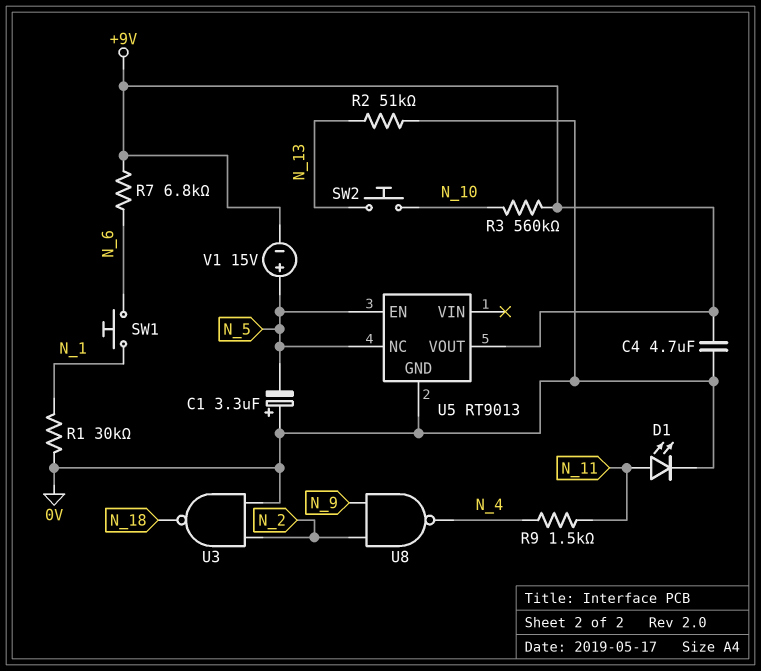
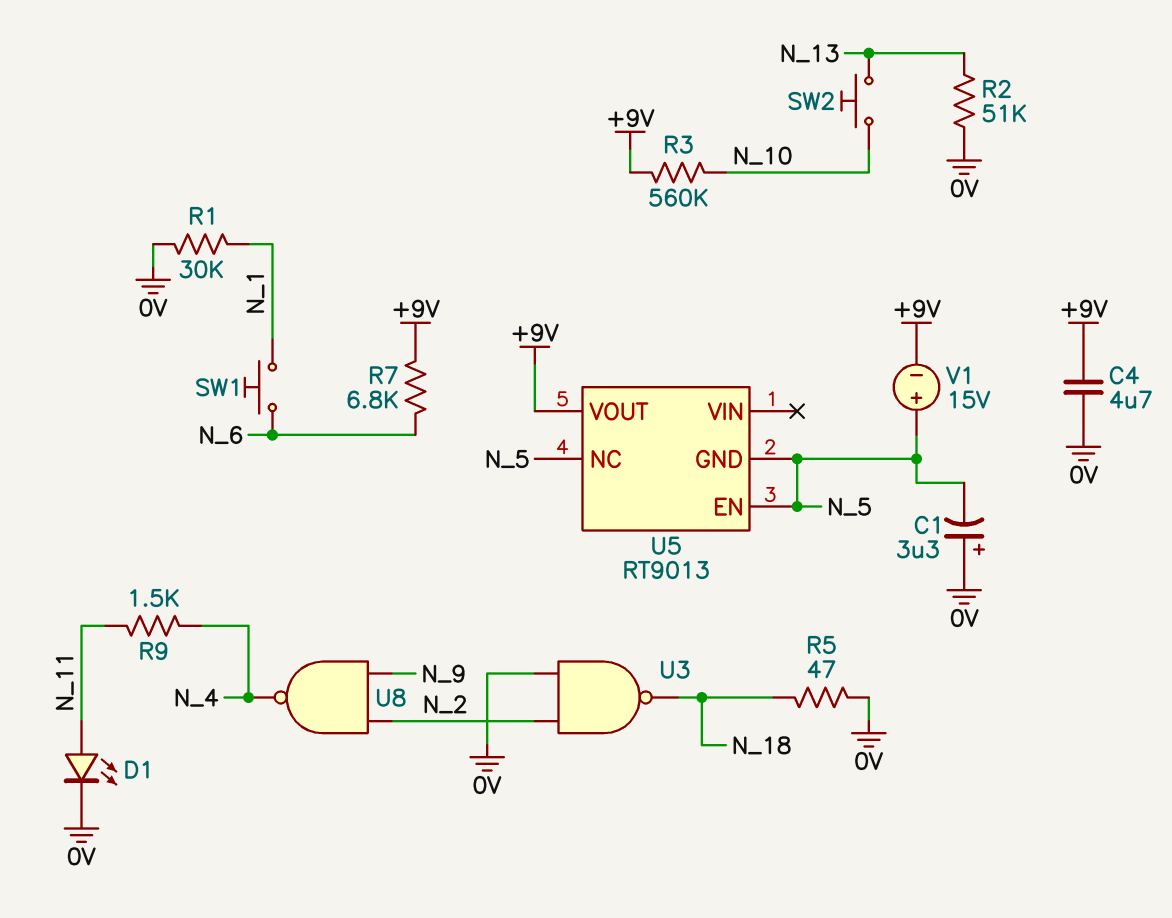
R5: none -> 47 (0V, N_18)
U5 pin GND: 0V -> N_5

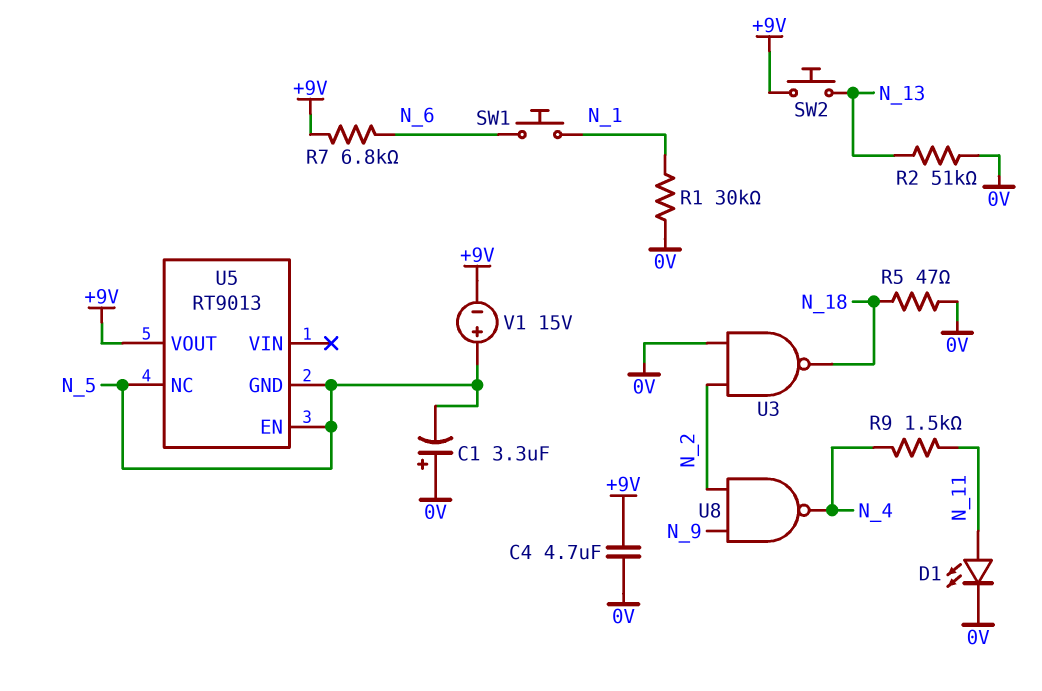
R3: 560k (+9V, N_10) -> none
SW2: button (N_10, N_13) -> button (+9V, N_13)

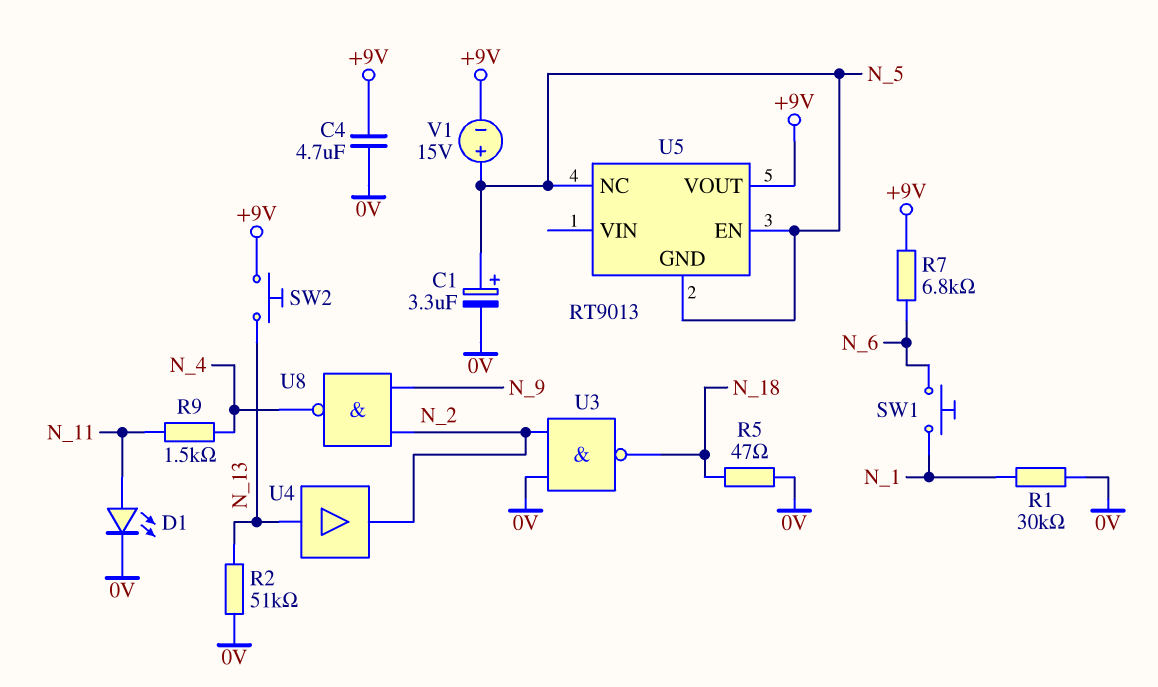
C1: 3.3uF (plus 0V, minus N_5) -> 3.3uF (plus N_5, minus 0V)
U4: none -> buffer (in N_13, out N_2)

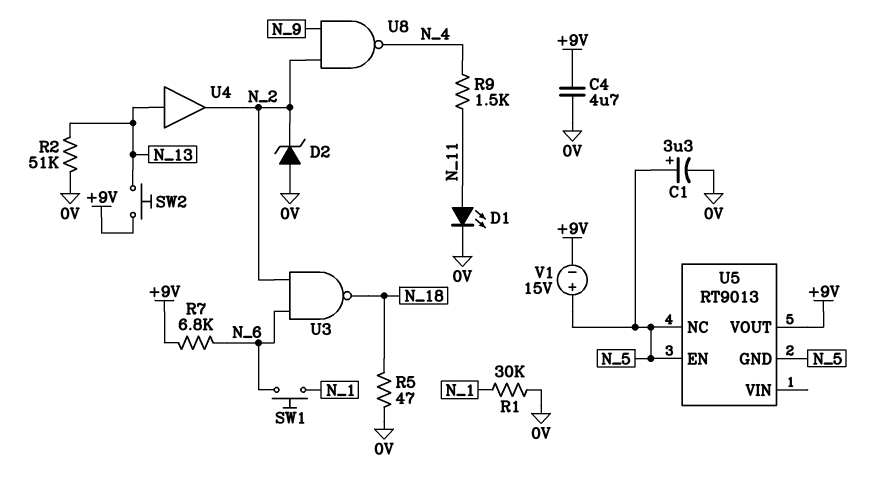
D2: none -> zener (A 0V, K N_2)
U3: NAND (in 0V, in N_2, out N_18) -> NAND (in N_2, in N_6, out N_18)

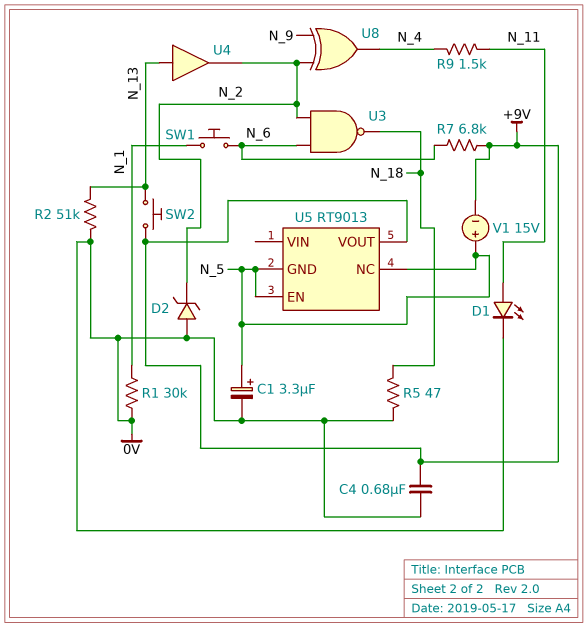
C4: 4.7uF (+9V, 0V) -> 680nF (+9V, 0V)
U8: NAND (in N_2, in N_9, out N_4) -> XOR (in N_2, in N_9, out N_4)

